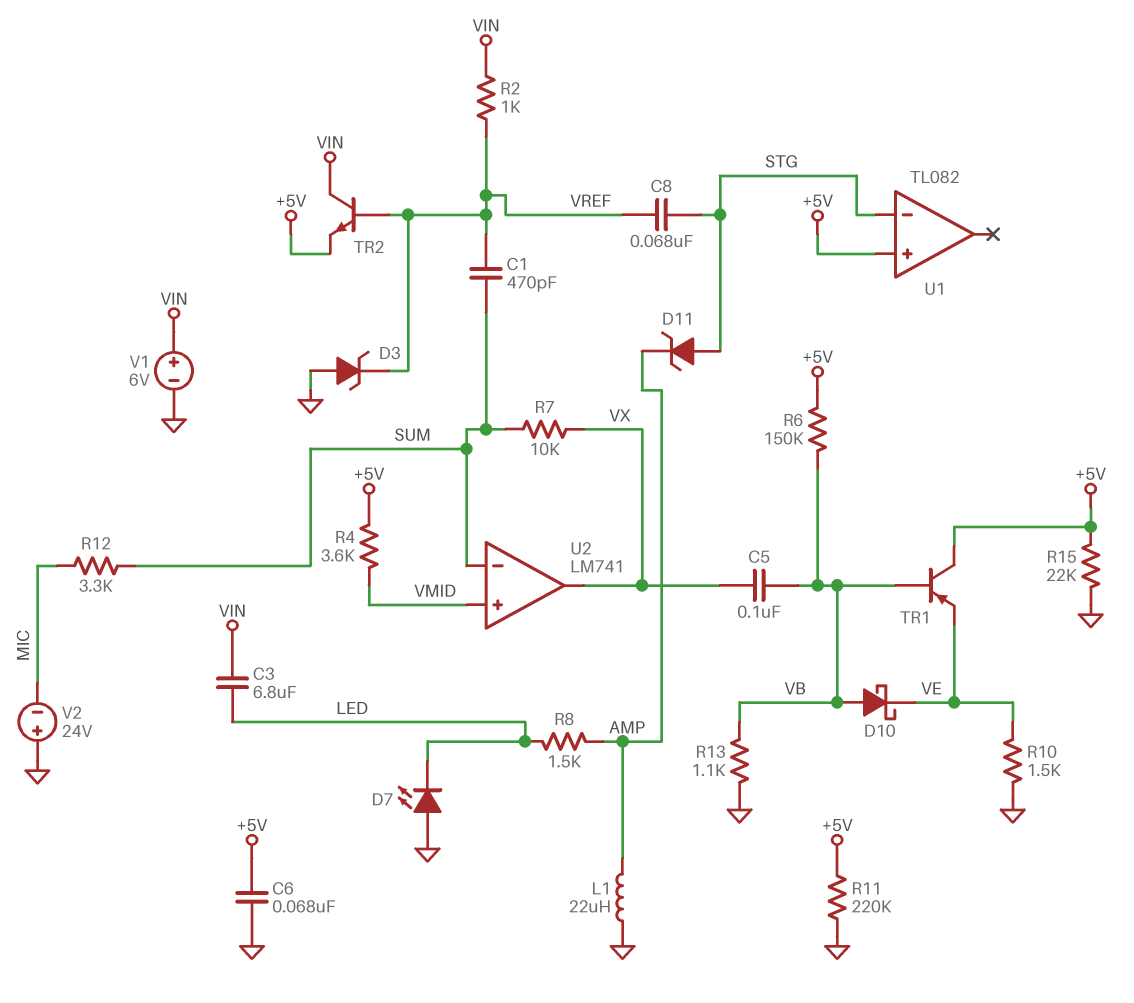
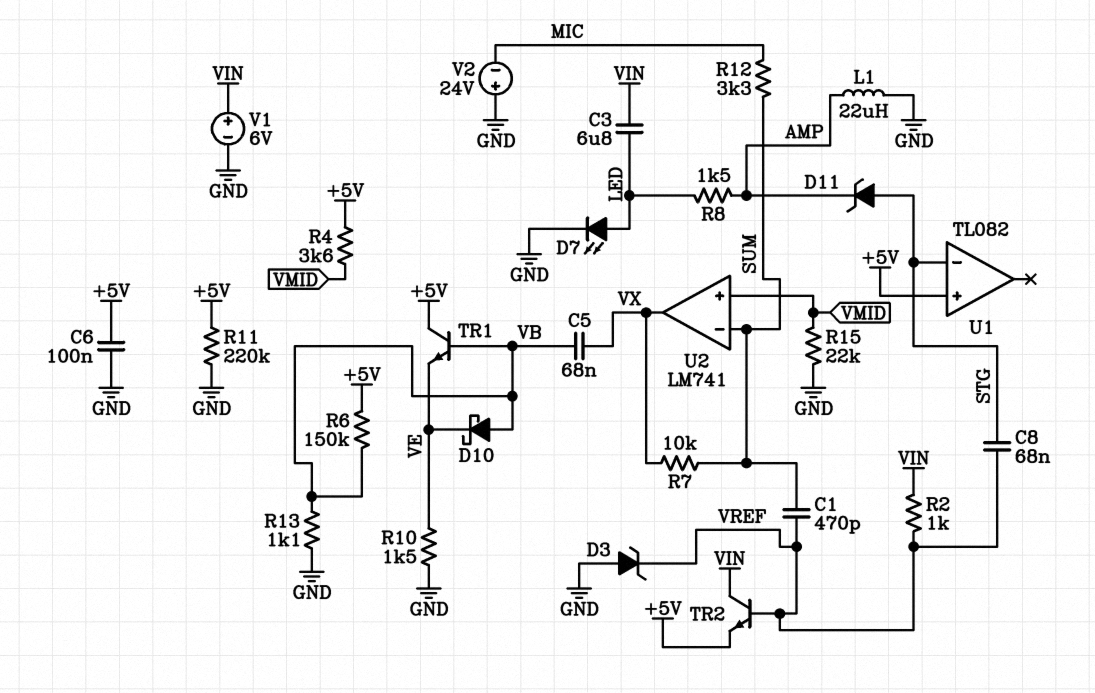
C5: 100nF (VB, VX) -> 68nF (VB, VX)
C6: 68nF (+5V, GND) -> 100nF (+5V, GND)
D7: LED (A GND, K LED) -> LED (A LED, K GND)
R15: 22k (+5V, GND) -> 22k (GND, VMID)
TR1: PNP (B VB, C +5V, E VE) -> NPN (B VB, C +5V, E VE)

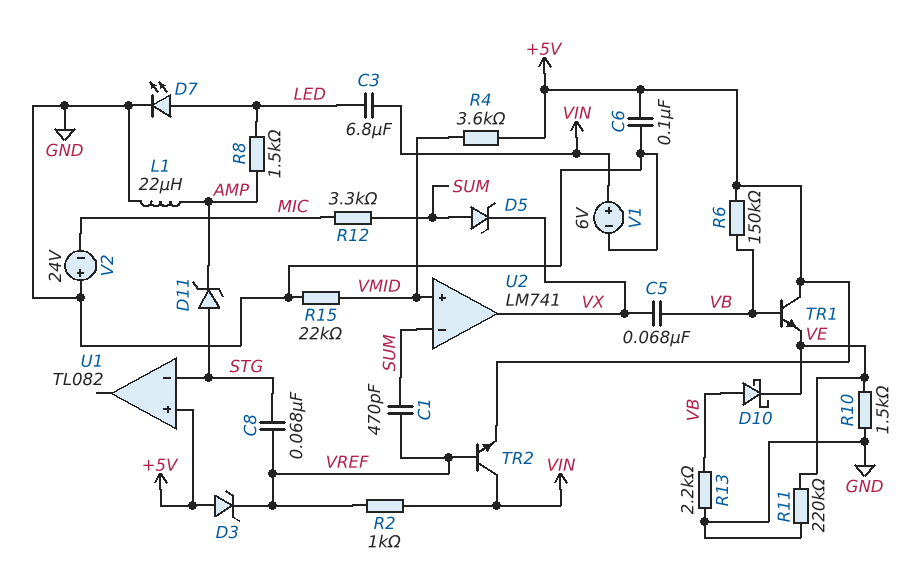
D3: zener (A GND, K VREF) -> zener (A +5V, K VREF)
D5: none -> zener (A SUM, K VX)
R7: 10k (SUM, VX) -> none
R11: 220k (+5V, GND) -> 220k (GND, VE)
R13: 1.1k (GND, VB) -> 2.2k (GND, VB)

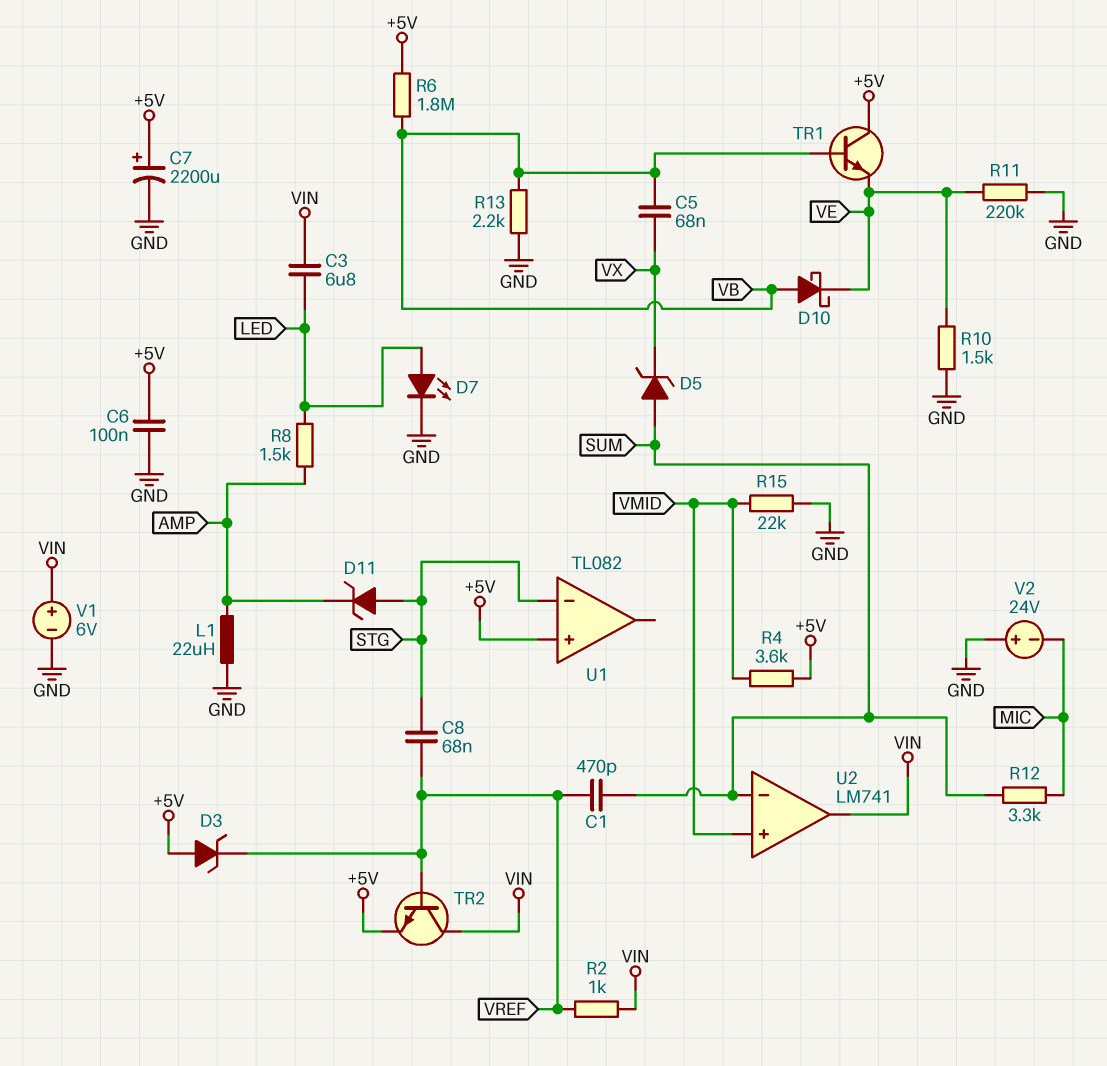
C7: none -> 2200uF (plus +5V, minus GND)
R6: 150k (+5V, VB) -> 1.8M (+5V, VB)
U2 pin out: VX -> VIN

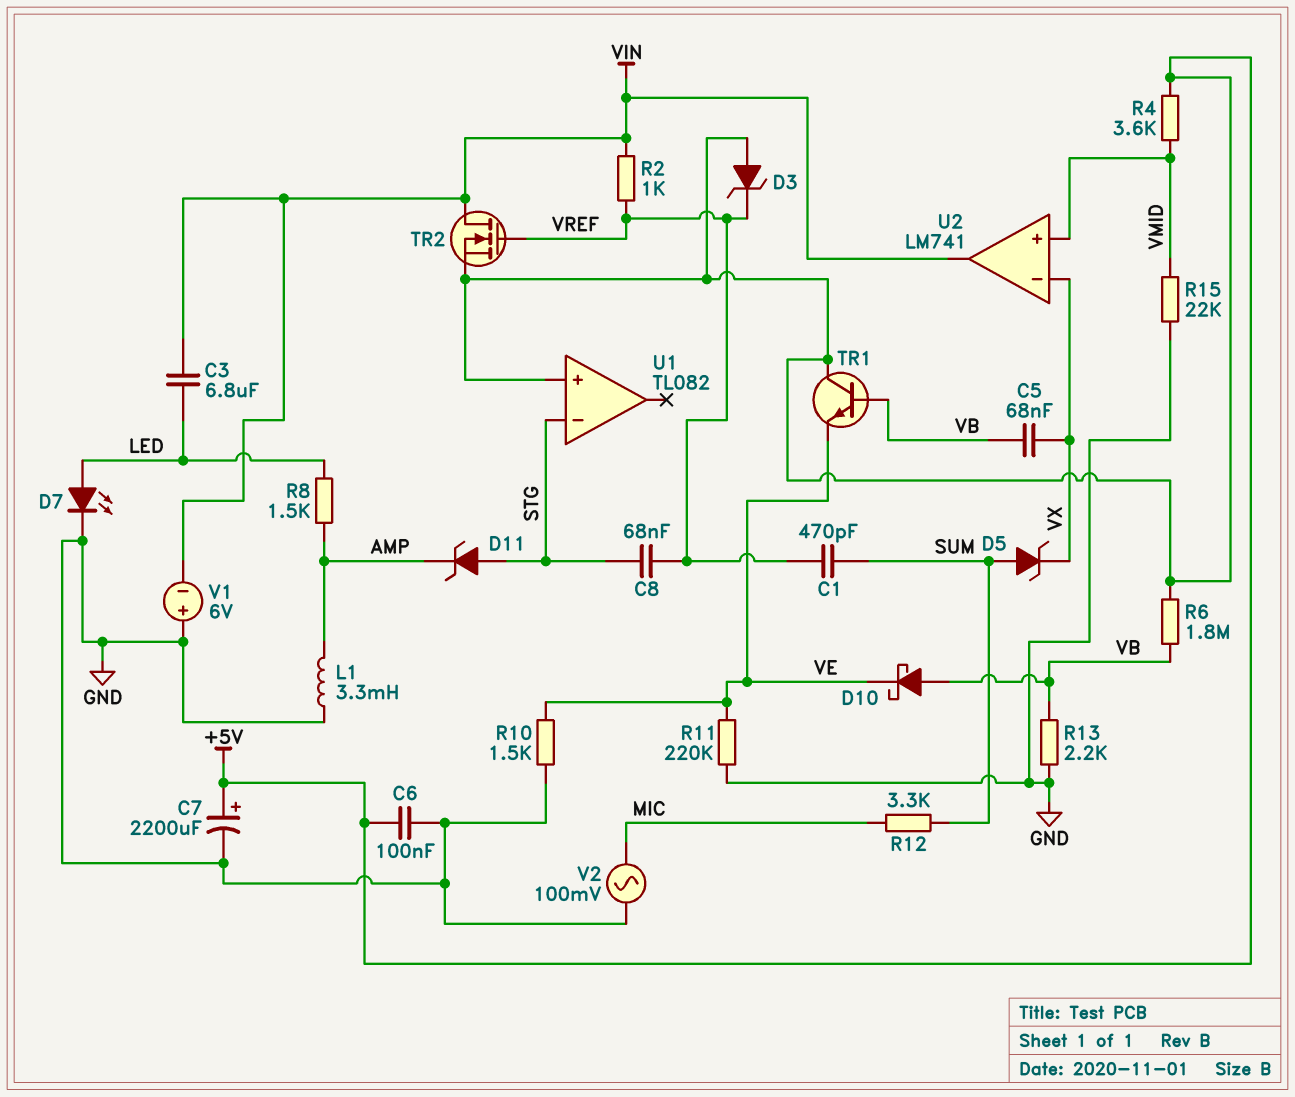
L1: 22uH (AMP, GND) -> 3.3mH (AMP, GND)
TR2: NPN (B VREF, C VIN, E +5V) -> NMOS (G VREF, D VIN, S +5V)
U2 pin in-: SUM -> VX
V1: 6V (plus VIN, minus GND) -> 6V (plus GND, minus VIN)
V2: 24V (plus GND, minus MIC) -> AC 100mV (GND, MIC)

